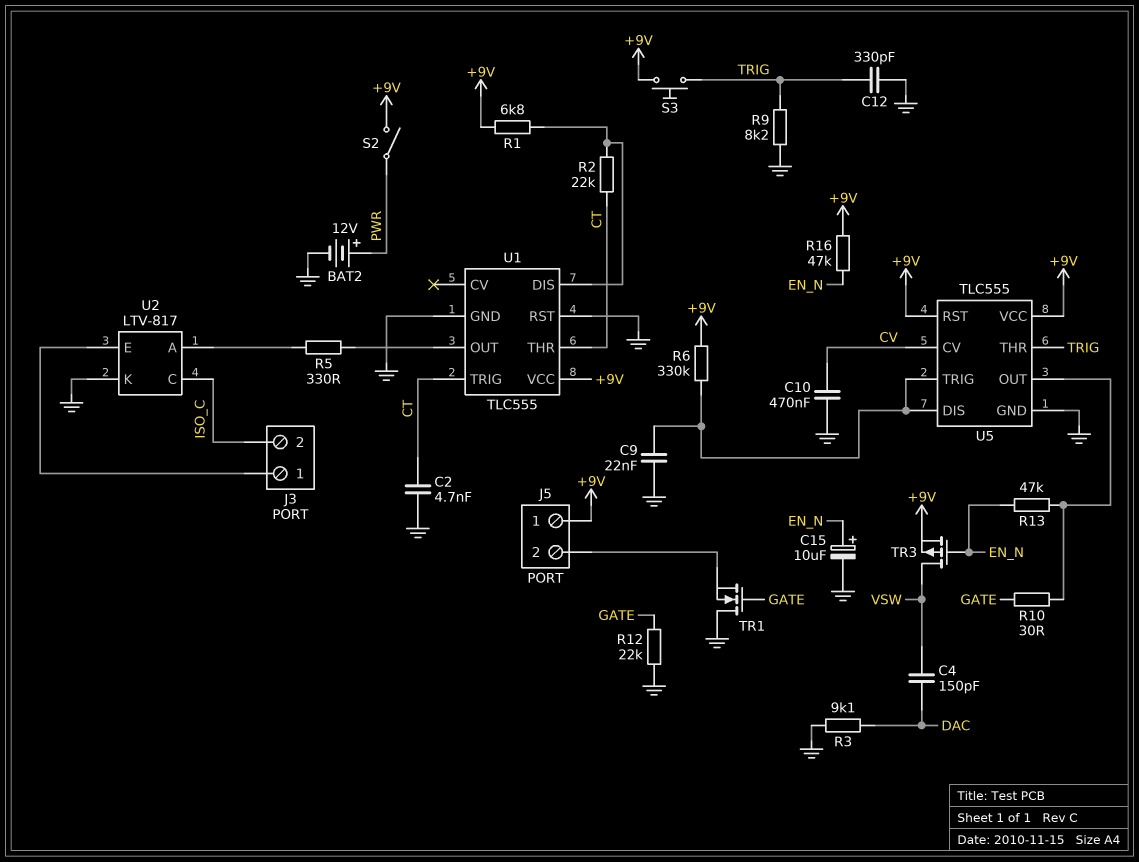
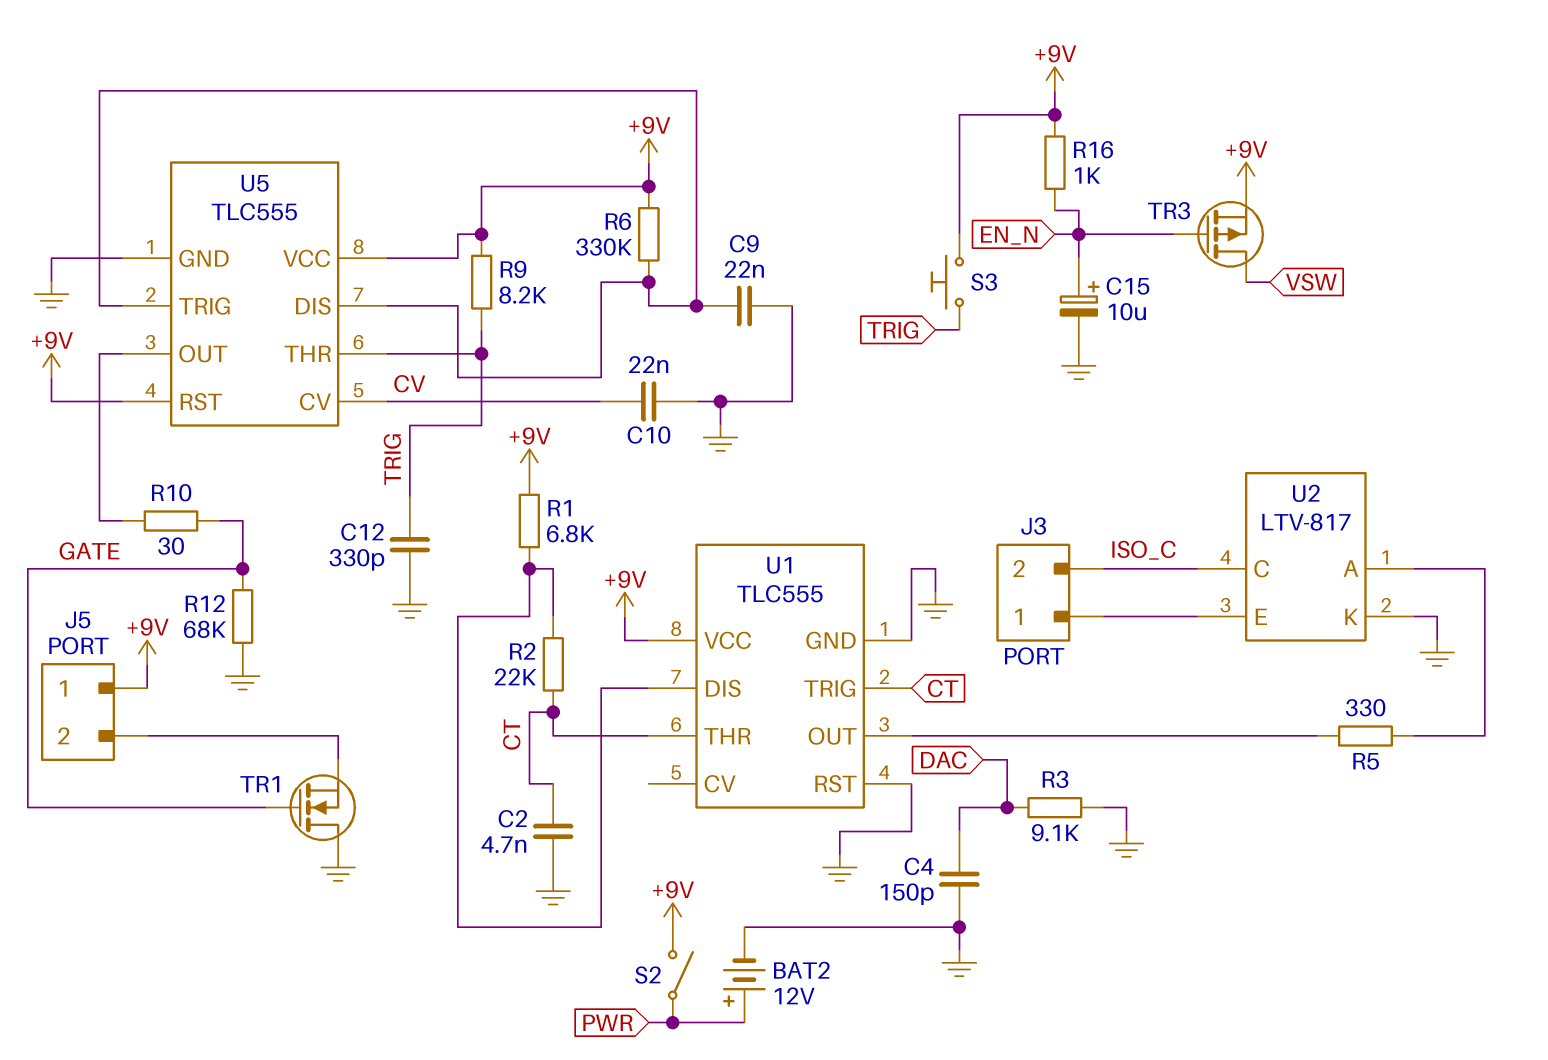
C4: 150pF (DAC, VSW) -> 150pF (DAC, GND)
C10: 470nF (CV, GND) -> 22nF (CV, GND)
R9: 8.2k (GND, TRIG) -> 8.2k (+9V, TRIG)
R12: 22k (GATE, GND) -> 68k (GATE, GND)
R13: 47k (EN_N, U5/OUT) -> none
R16: 47k (+9V, EN_N) -> 1k (+9V, EN_N)

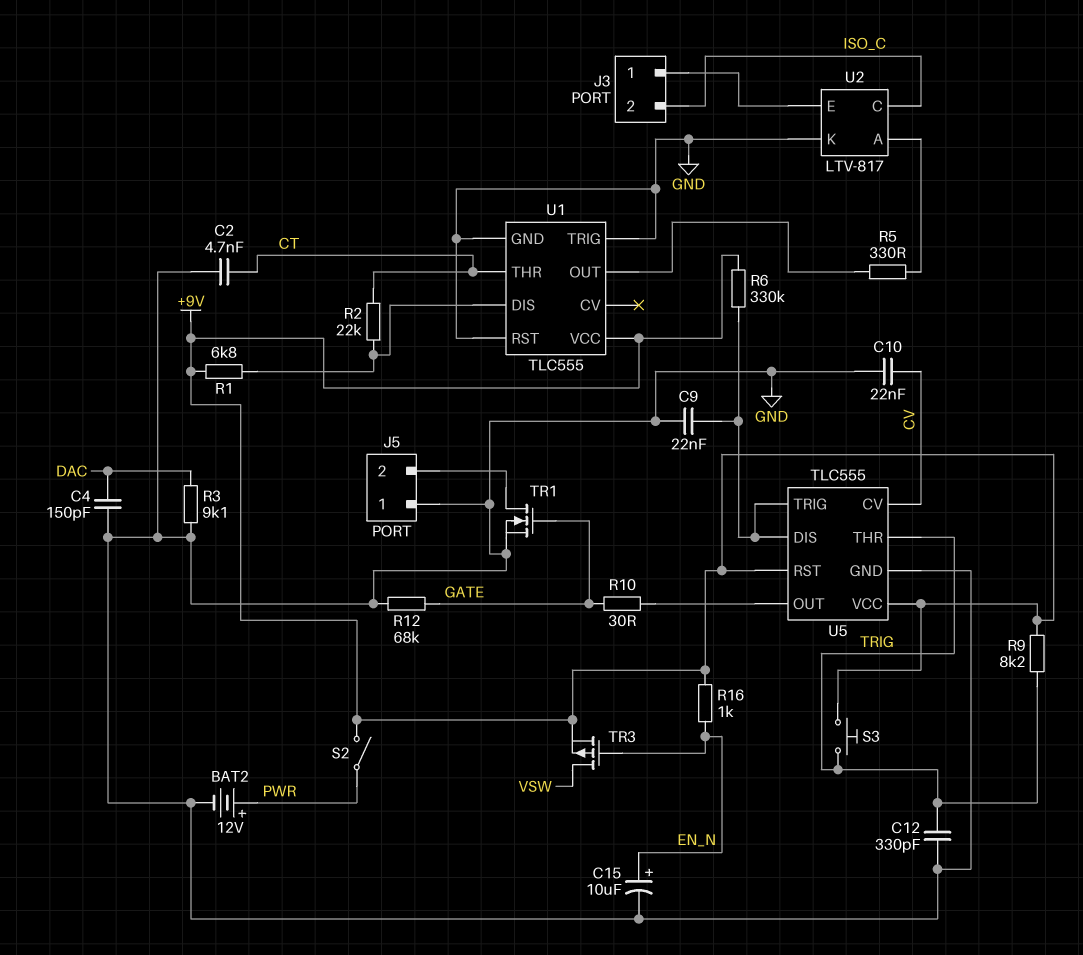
J5 pin 1: +9V -> GND
TR1: NMOS (G GATE, D GND, S J5/2) -> NMOS (G GATE, D J5/2, S GND)
U1 pin TRIG: CT -> GND

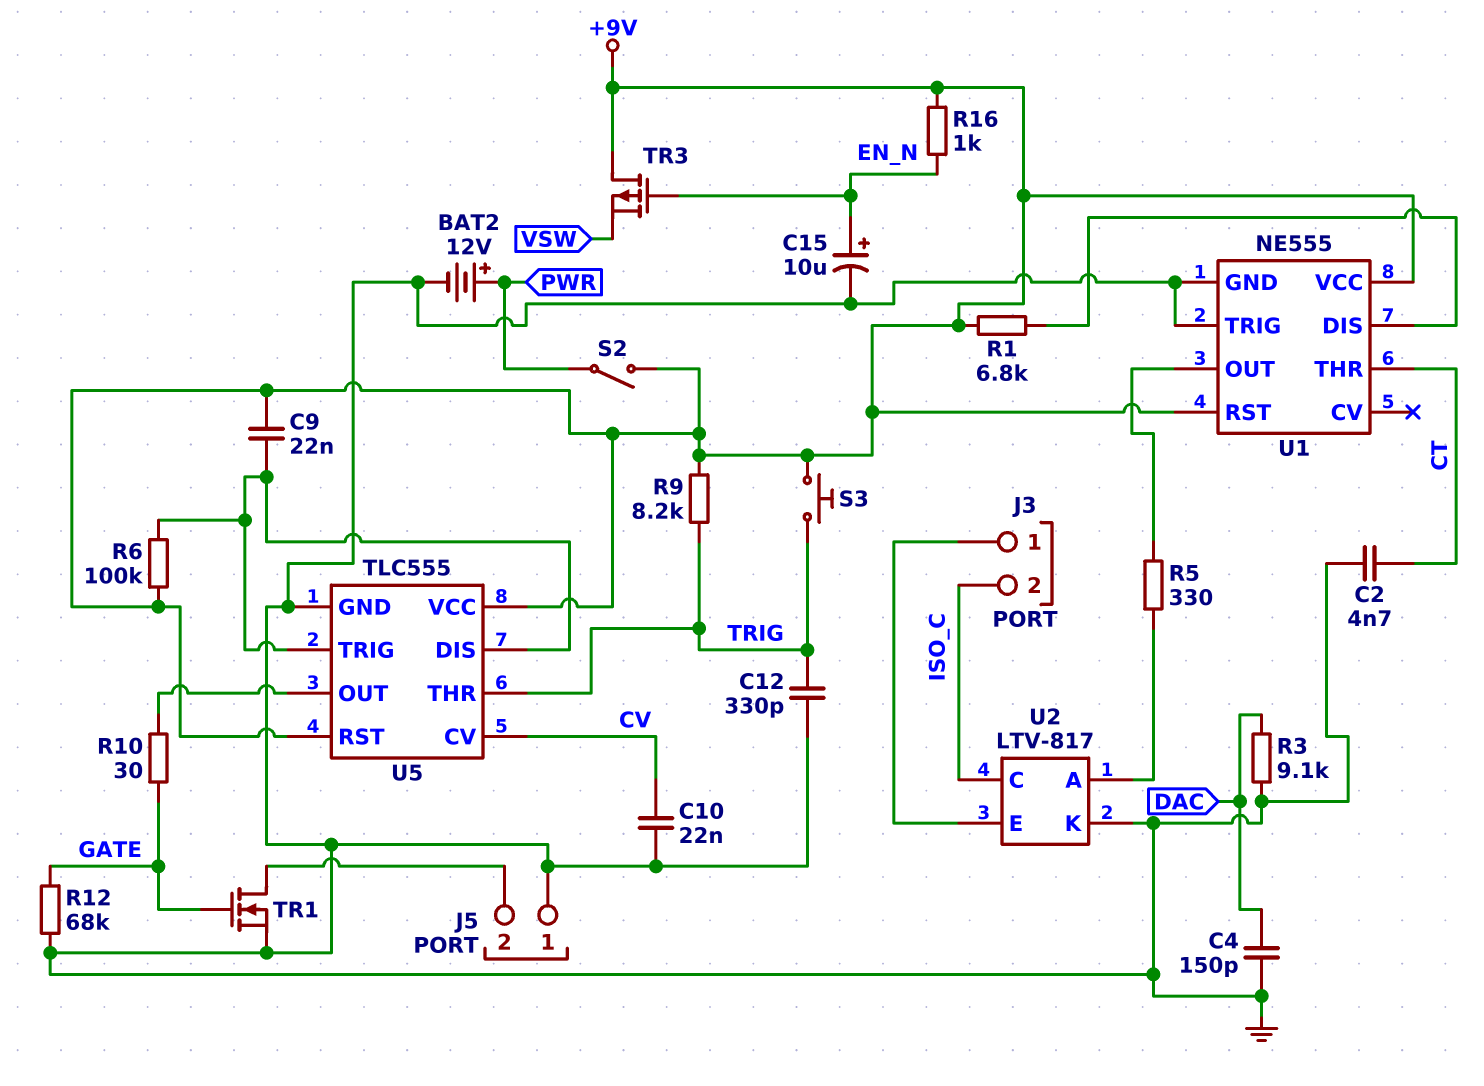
C9: 22nF (GND, U5/DIS) -> 22nF (+9V, U5/DIS)
R2: 22k (CT, U1/DIS) -> none
R6: 330k (+9V, U5/DIS) -> 100k (+9V, U5/DIS)
TR3: PMOS (G EN_N, D VSW, S +9V) -> PMOS (G EN_N, D +9V, S VSW)
U1: TLC555 -> NE555
U1 pin RST: GND -> +9V

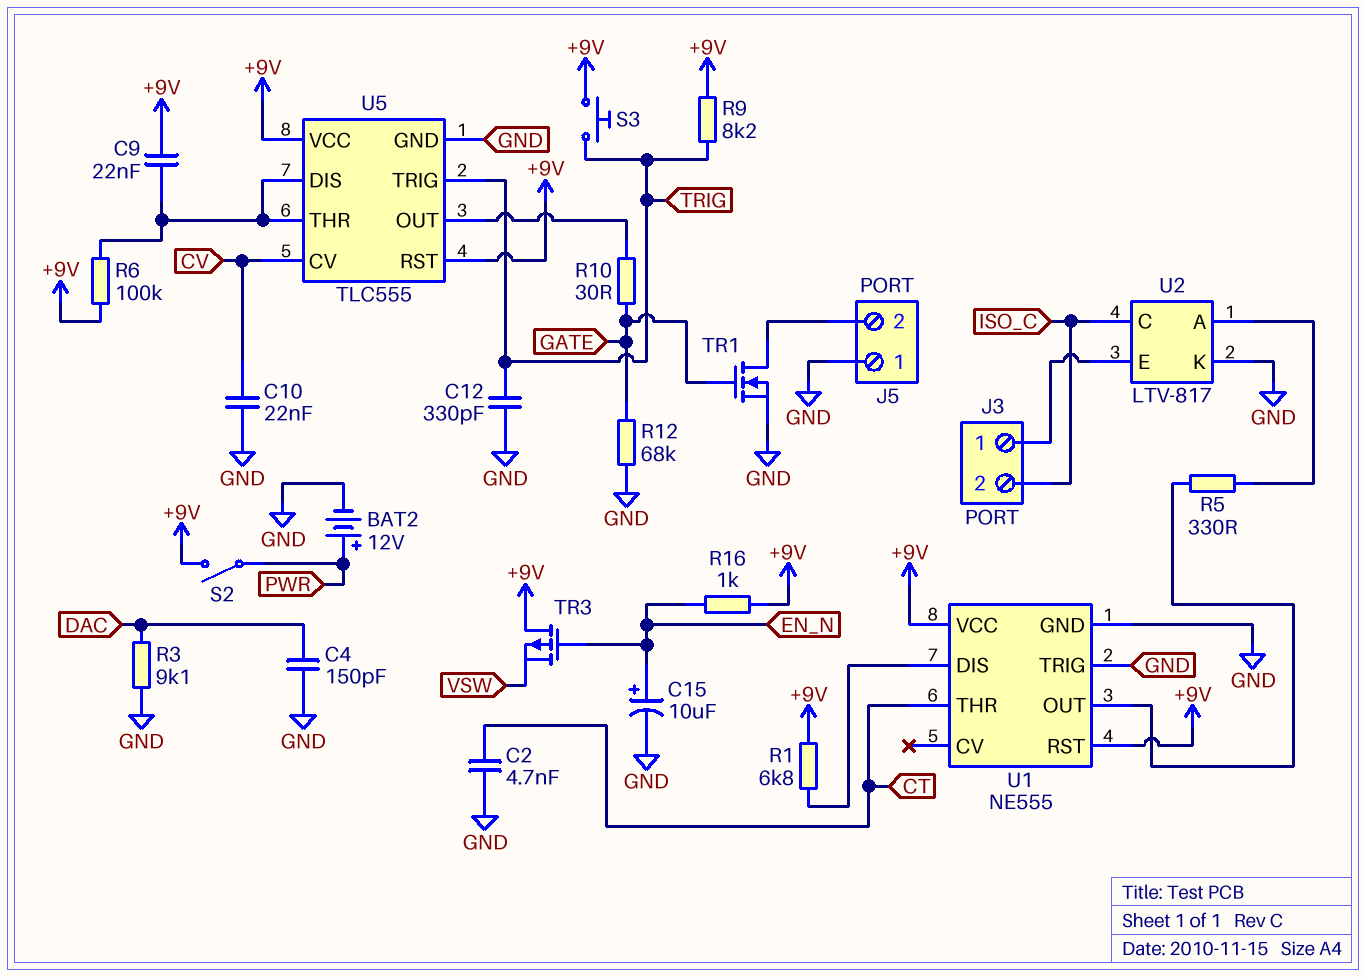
U5 pin THR: TRIG -> U5/DIS
U5 pin TRIG: U5/DIS -> TRIG

